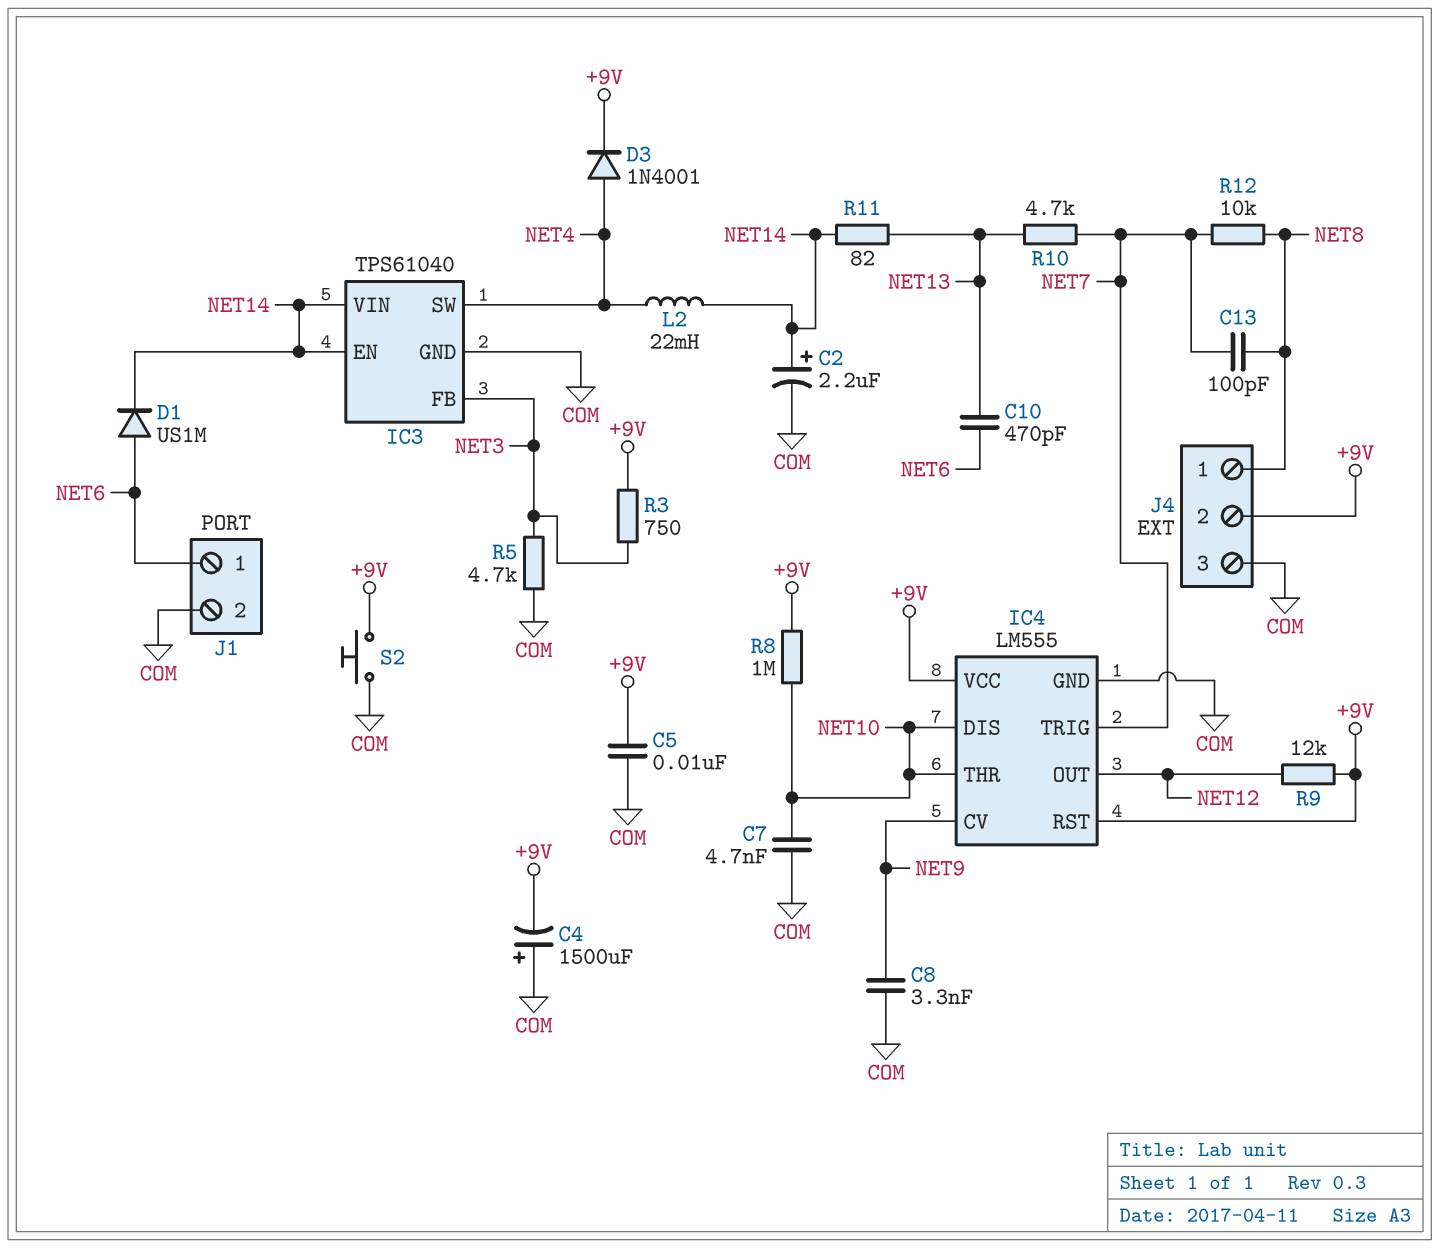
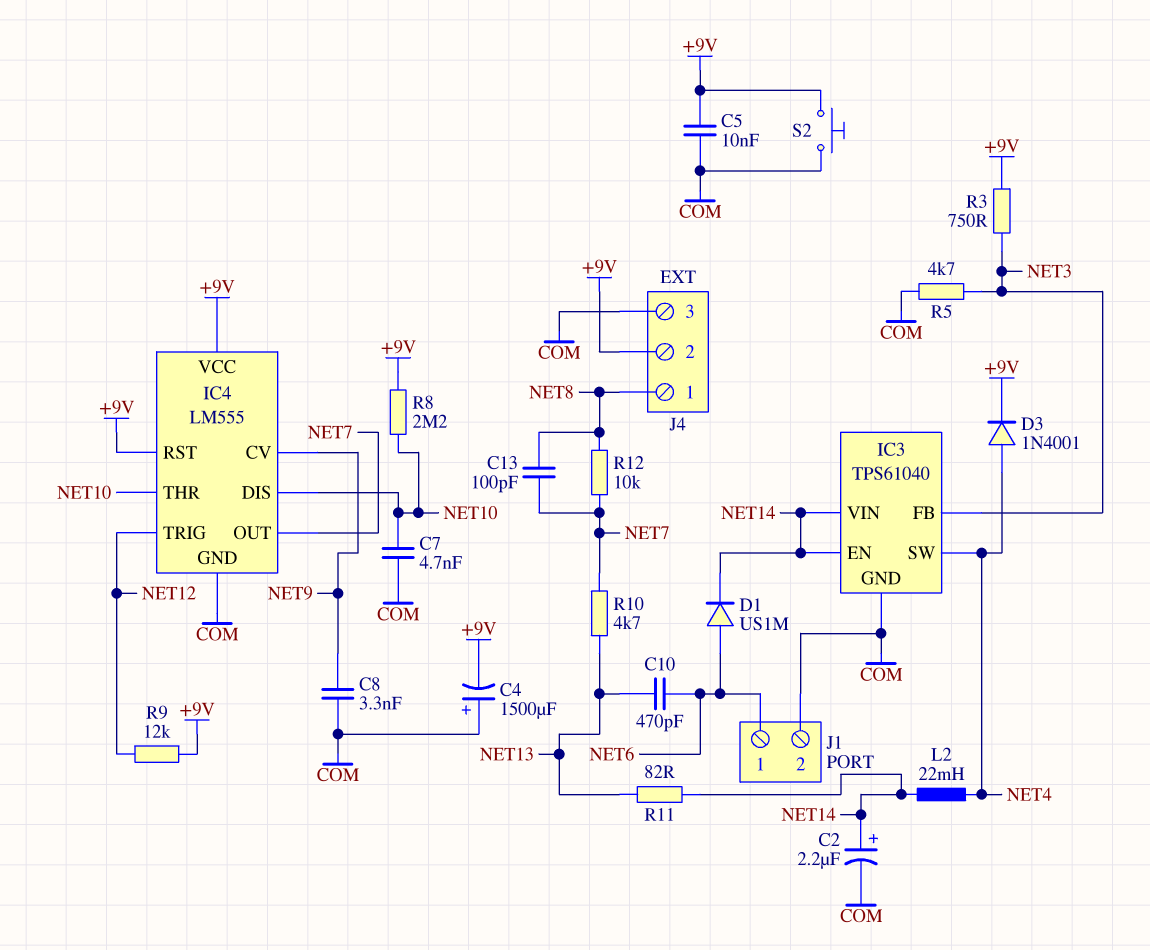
IC4 pin OUT: NET12 -> NET7
IC4 pin TRIG: NET7 -> NET12
R8: 1M (+9V, NET10) -> 2.2M (+9V, NET10)

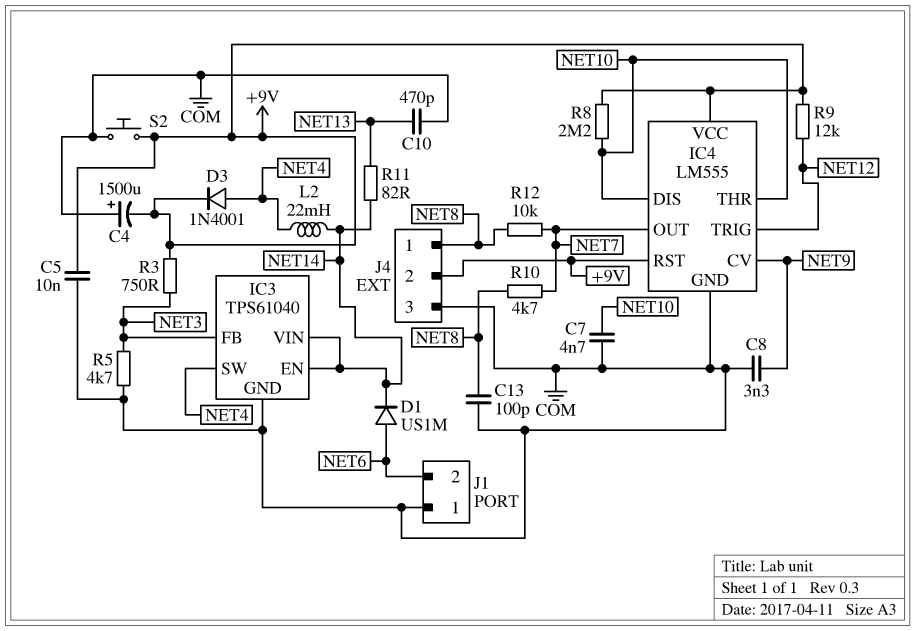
C2: 2.2uF (plus NET14, minus COM) -> none
C10: 470pF (NET6, NET13) -> 470pF (COM, NET13)
C13: 100pF (NET7, NET8) -> 100pF (COM, NET8)
J1 pin 1: NET6 -> COM
J1 pin 2: COM -> NET6
R10: 4.7k (NET7, NET13) -> 4.7k (NET7, NET8)

